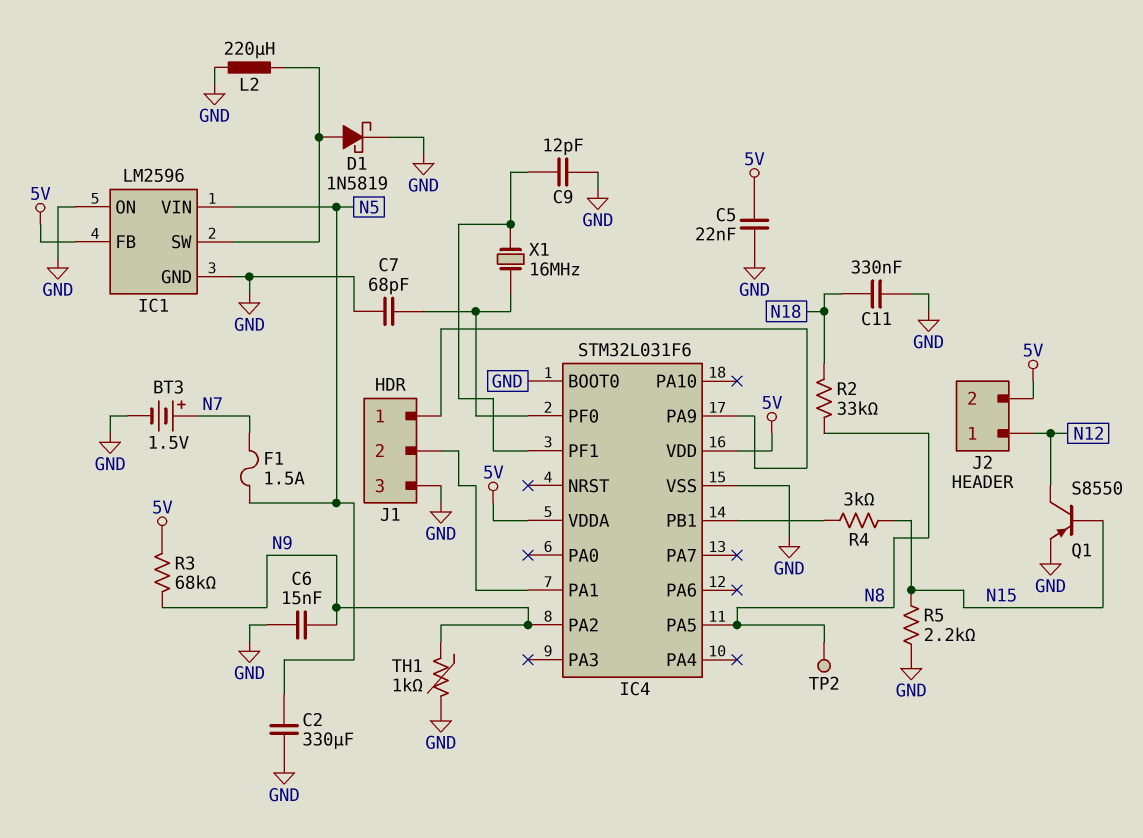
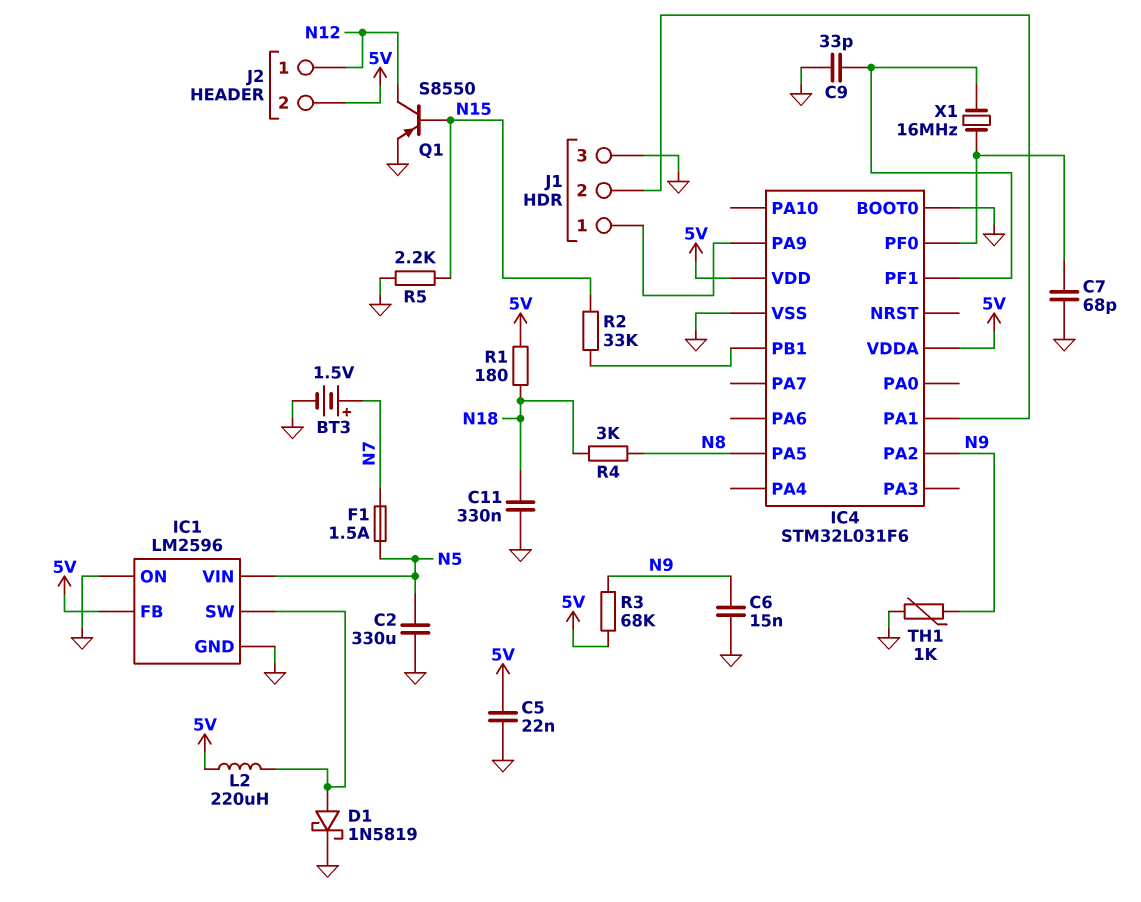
C9: 12pF (GND, IC4/PF1) -> 33pF (GND, IC4/PF1)
L2: 220uH (GND, IC1/SW) -> 220uH (5V, IC1/SW)
R1: none -> 180 (5V, N18)
R2: 33k (N8, N18) -> 33k (IC4/PB1, N15)
R4: 3k (IC4/PB1, N15) -> 3k (N8, N18)
TP2: test point (N8) -> none

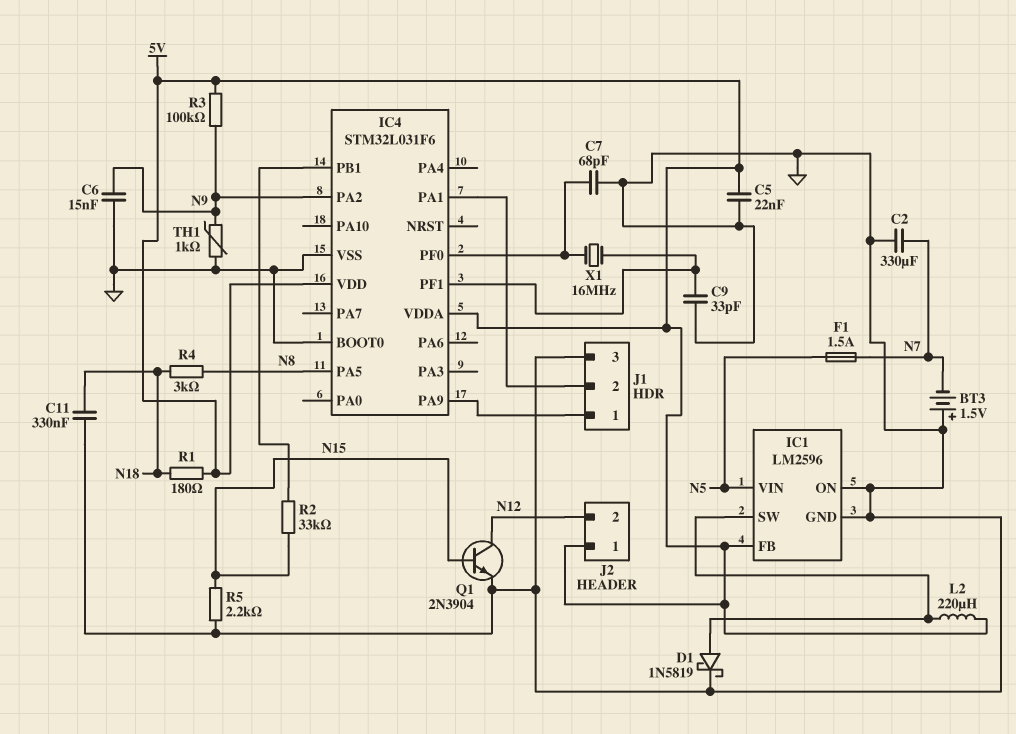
BT3: 1.5V (plus N7, minus GND) -> 1.5V (plus GND, minus N7)
C2: 330uF (GND, N5) -> 330uF (GND, N7)
J2 pin 1: N12 -> 5V
J2 pin 2: 5V -> N12
Q1: PNP S8550 (B N15, C N12, E GND) -> NPN 2N3904 (B N15, C N12, E GND)
R3: 68k (5V, N9) -> 100k (5V, N9)

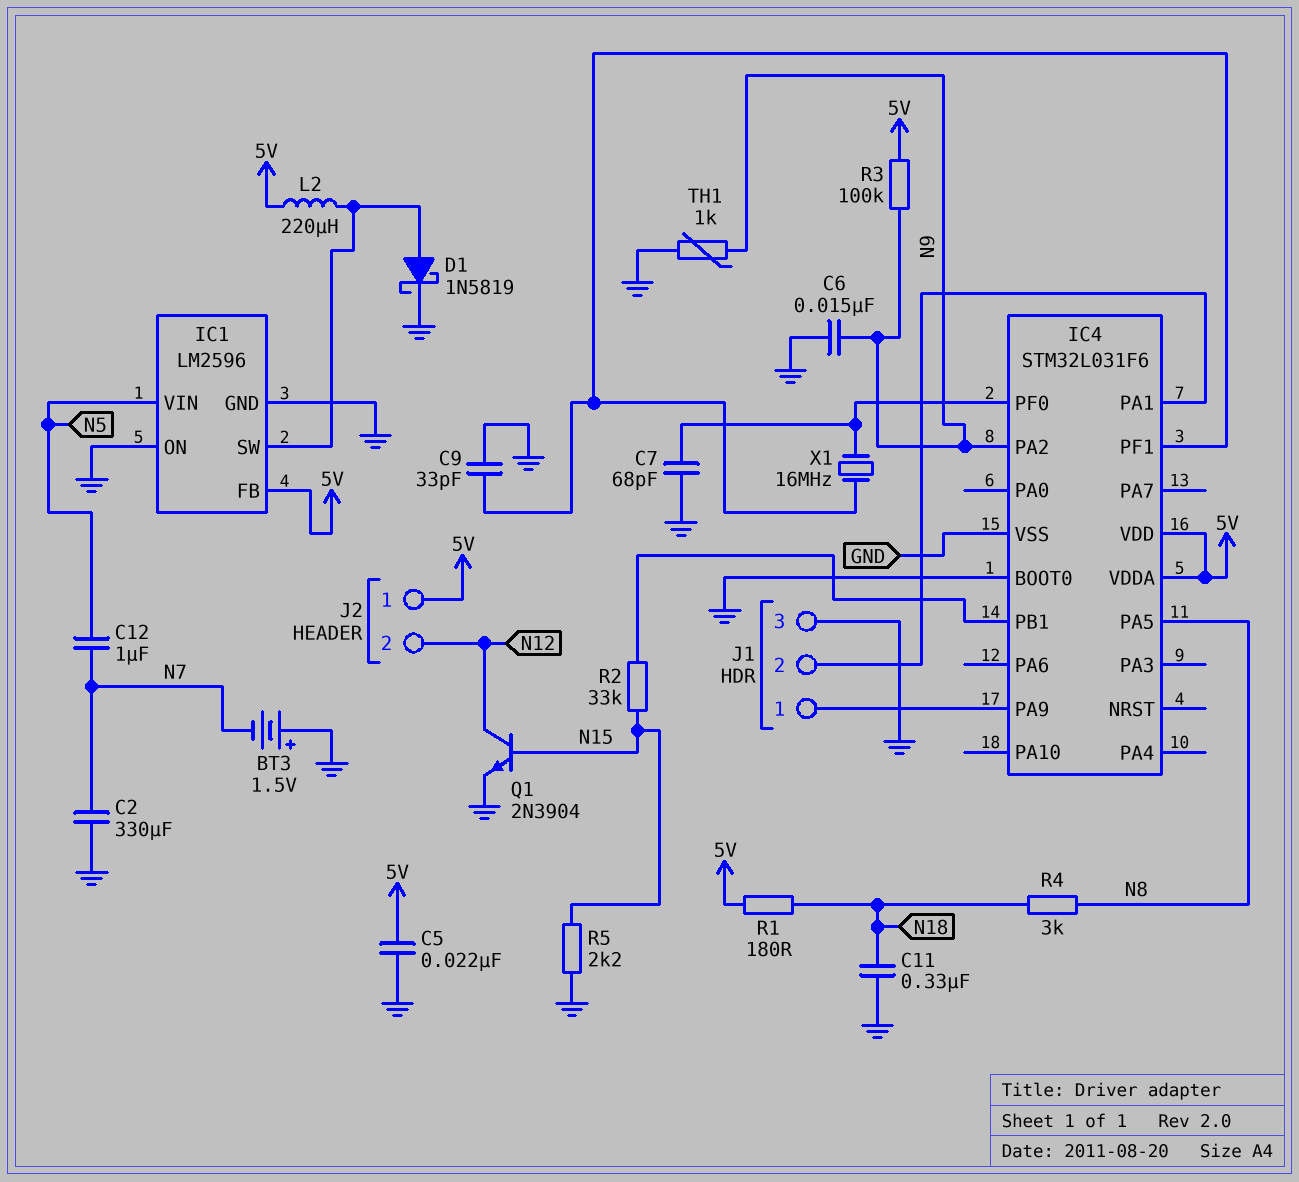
C12: none -> 1uF (N5, N7)
F1: 1.5A (N5, N7) -> none

